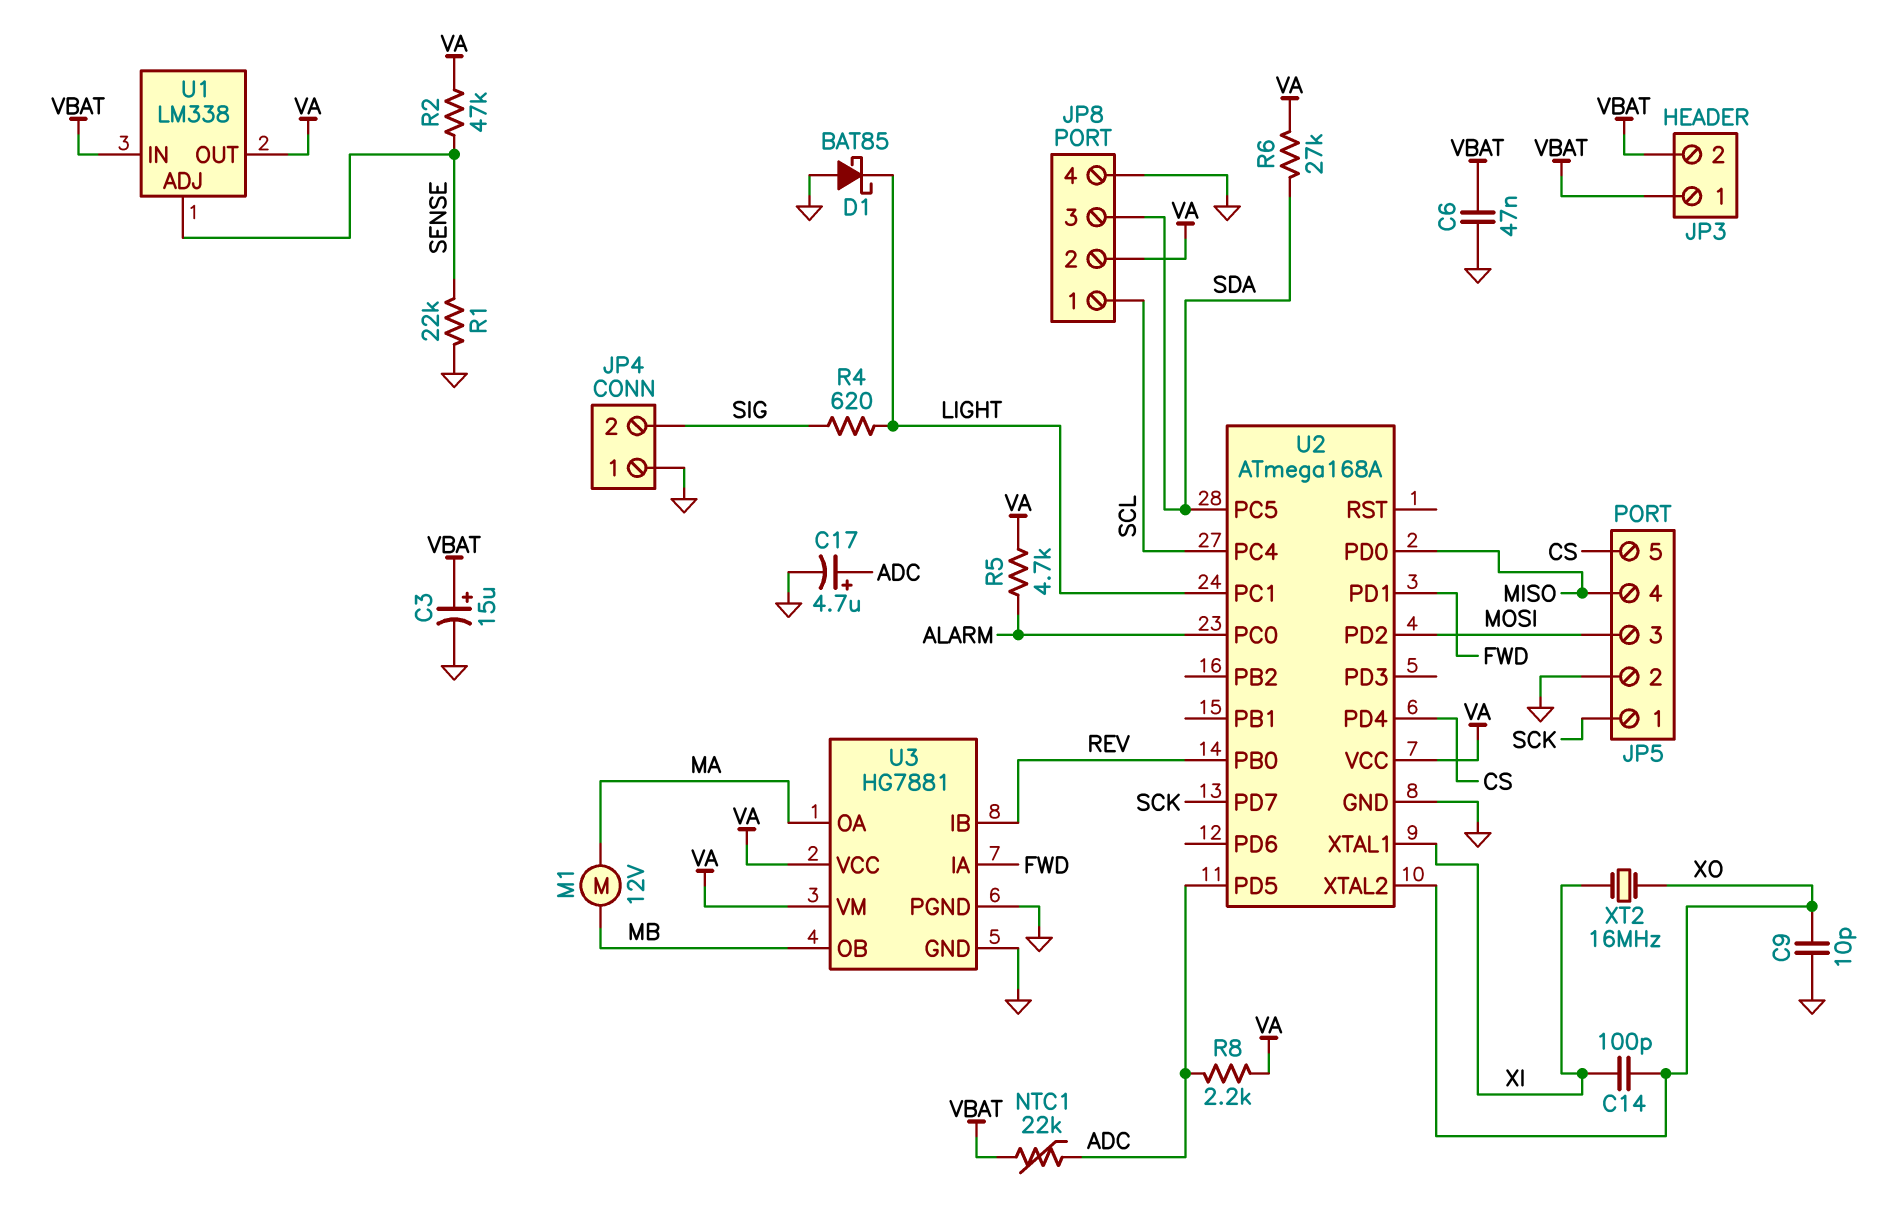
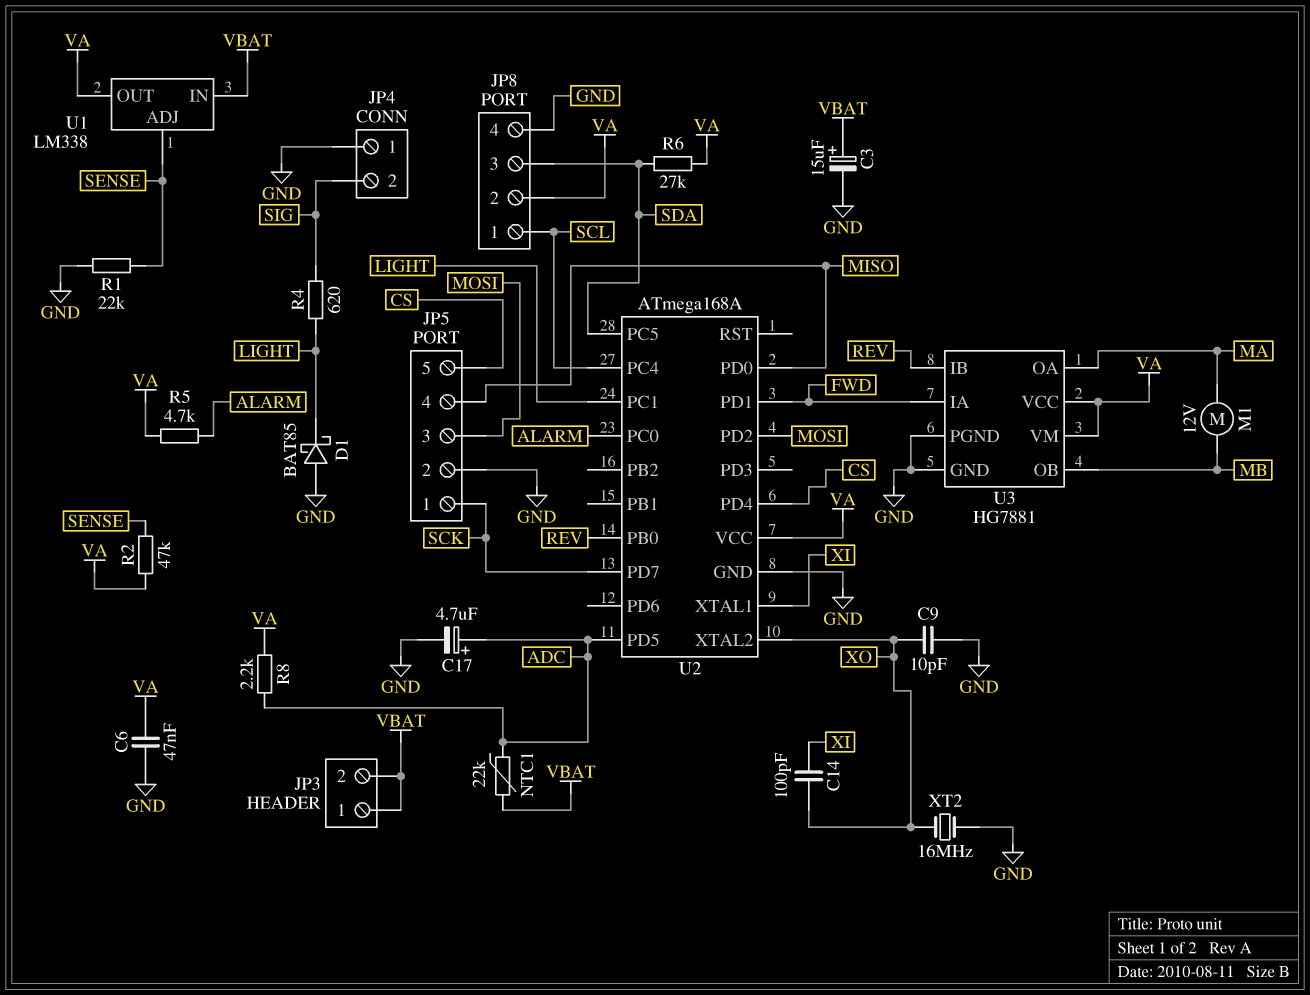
C6: 47nF (GND, VBAT) -> 47nF (GND, VA)
XT2: 16MHz (XI, XO) -> 16MHz (GND, XO)

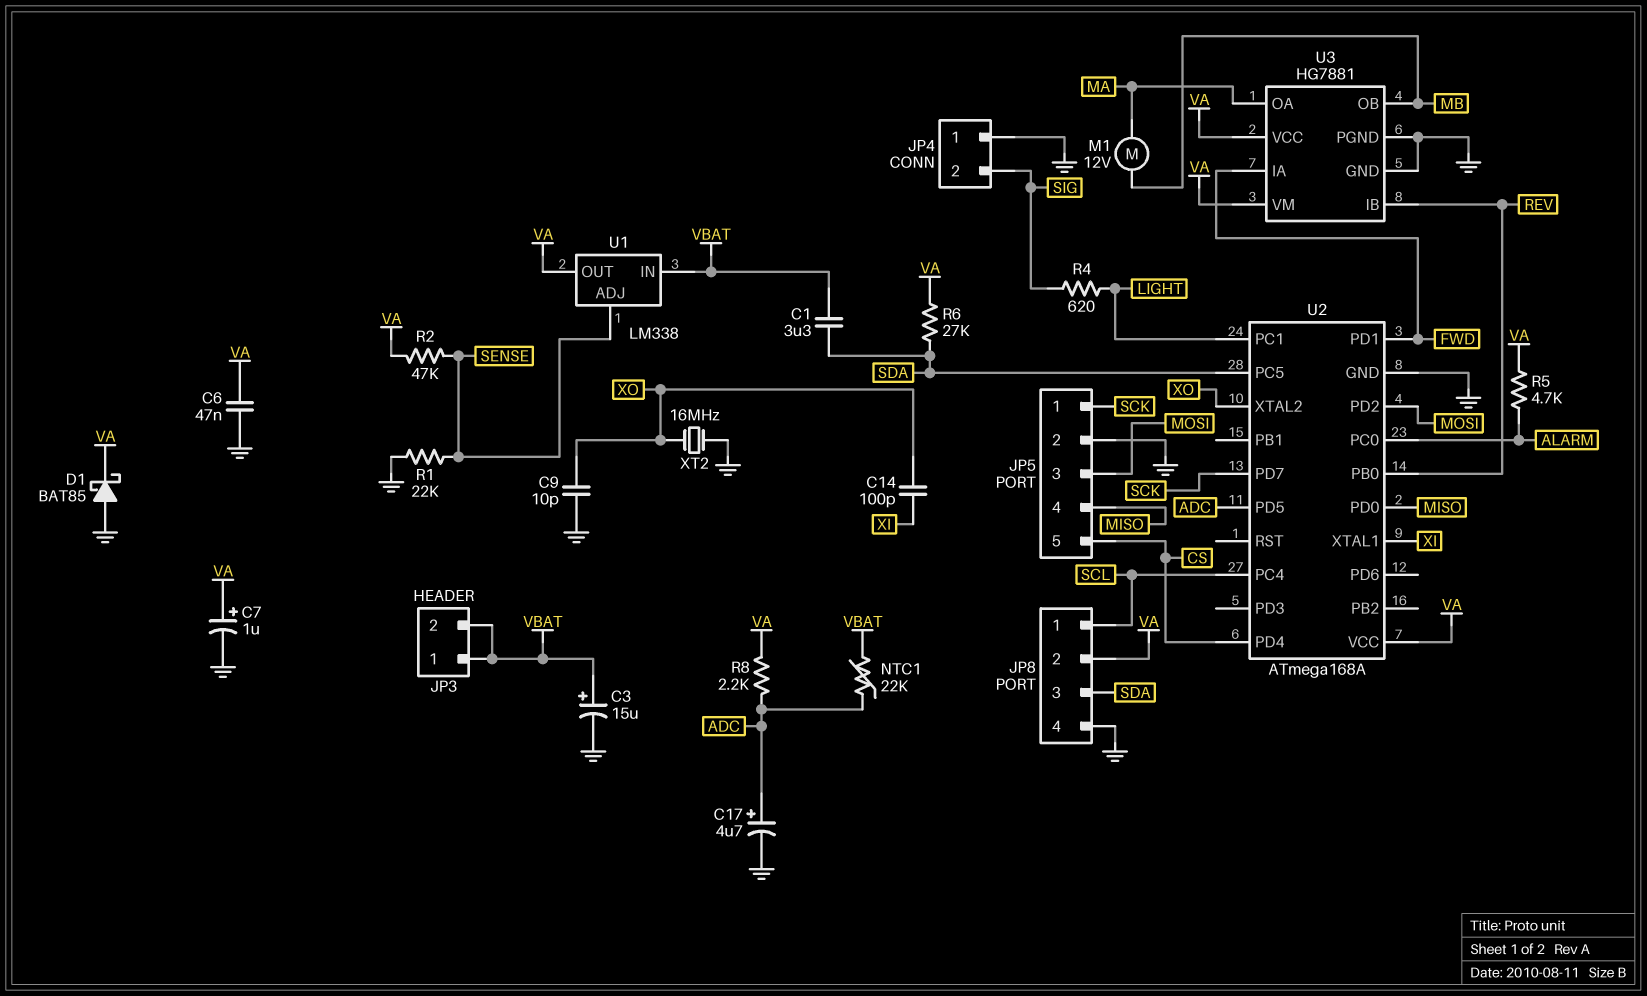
C1: none -> 3.3uF (SDA, VBAT)
C7: none -> 1uF (plus VA, minus GND)
D1: schottky BAT85 (A GND, K LIGHT) -> schottky BAT85 (A GND, K VA)

